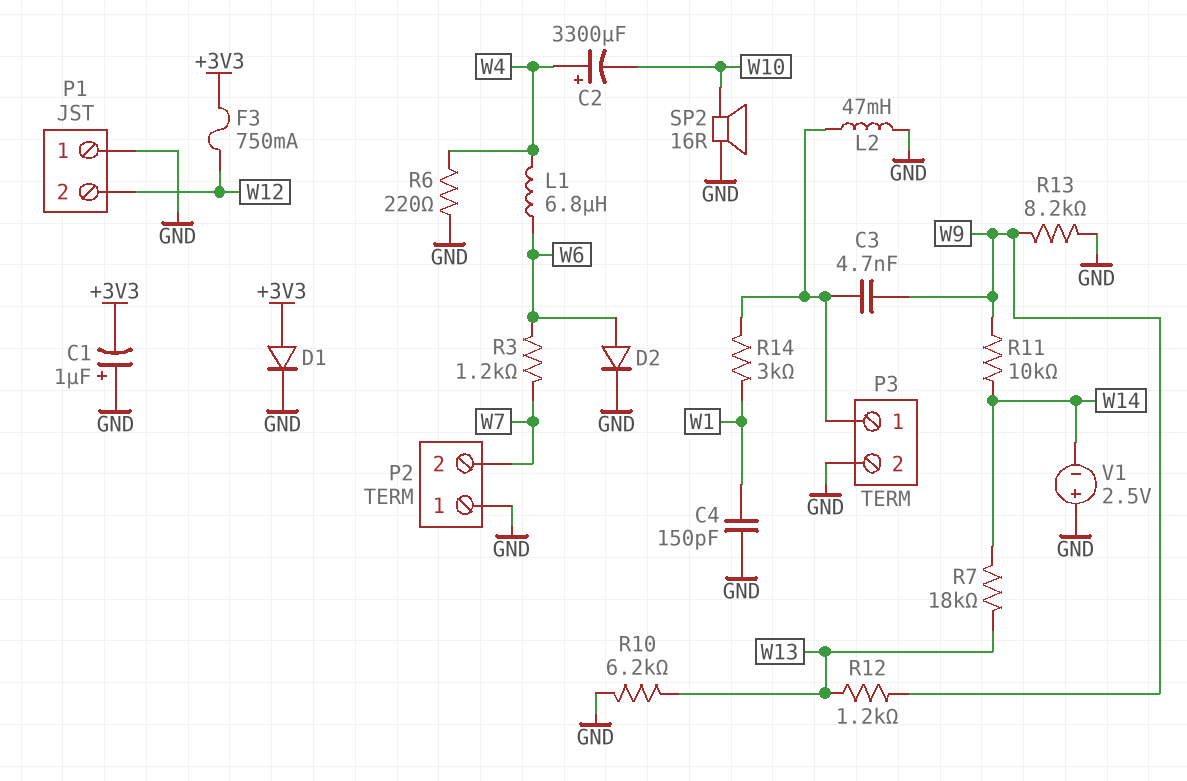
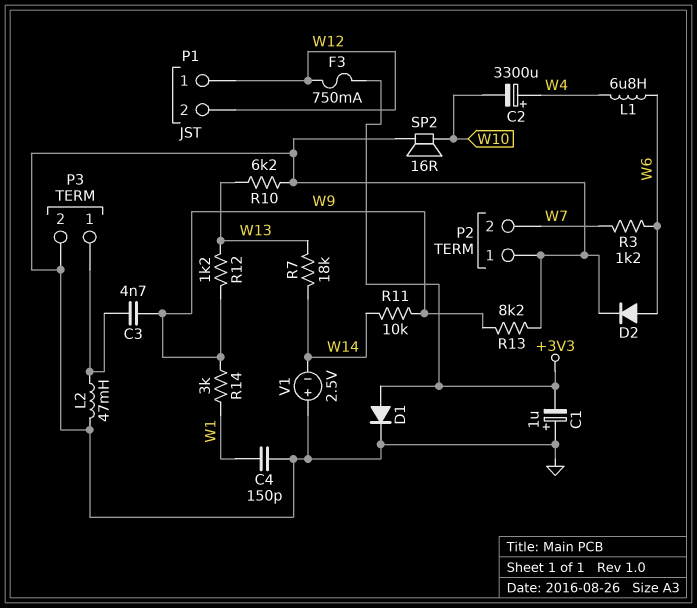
P1 pin 1: GND -> W12
R6: 220 (GND, W4) -> none
R14: 3k (P3/1, W1) -> 3k (W1, W9)

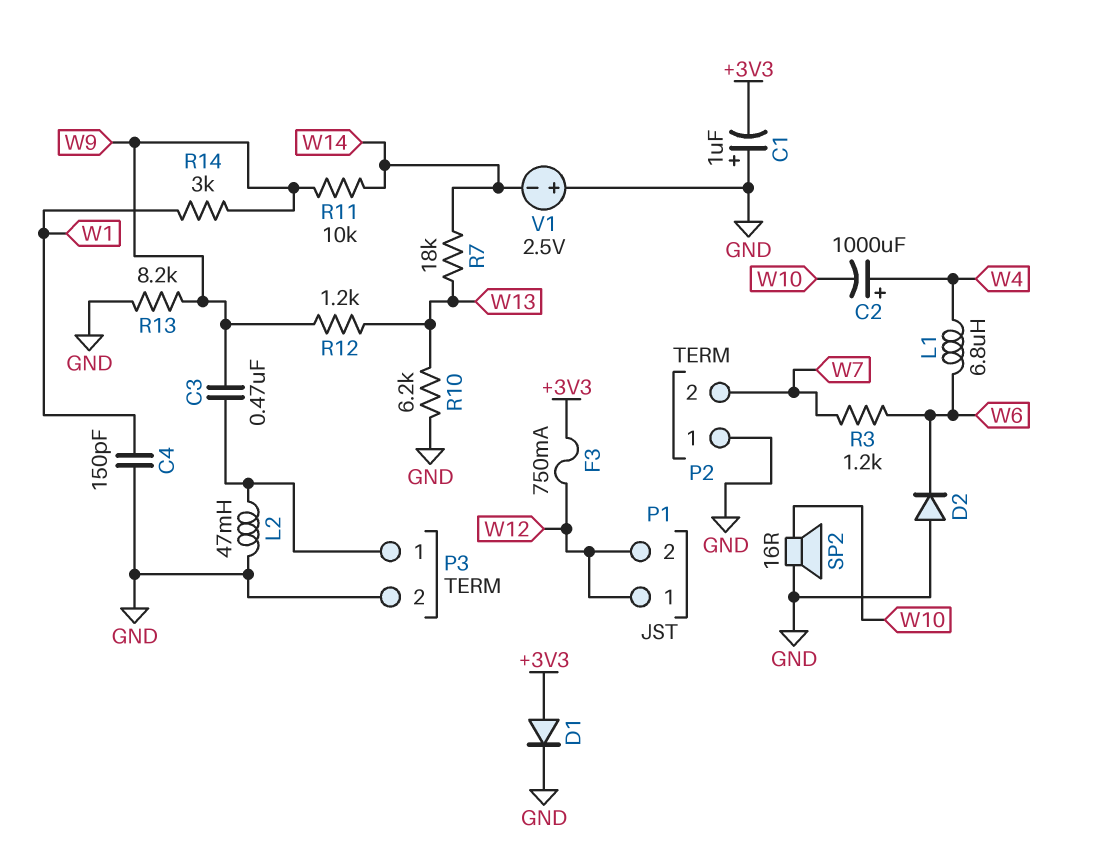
C2: 3300uF (plus W4, minus W10) -> 1000uF (plus W4, minus W10)
C3: 4.7nF (P3/1, W9) -> 470nF (P3/1, W9)
D2: diode (A W6, K GND) -> diode (A GND, K W6)

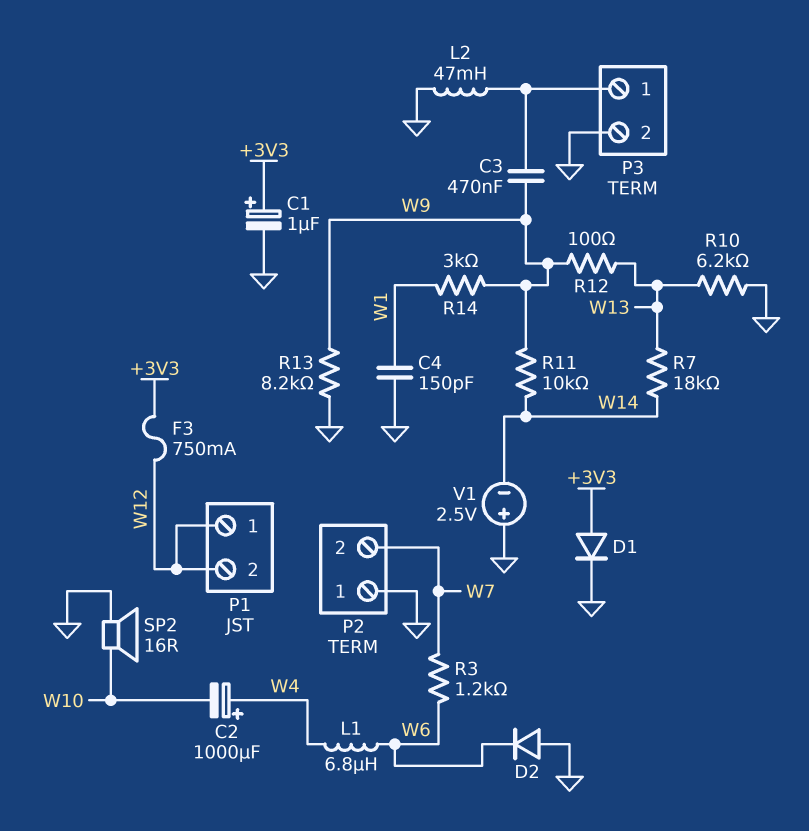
C1: 1uF (plus GND, minus +3V3) -> 1uF (plus +3V3, minus GND)
R12: 1.2k (W9, W13) -> 100 (W9, W13)

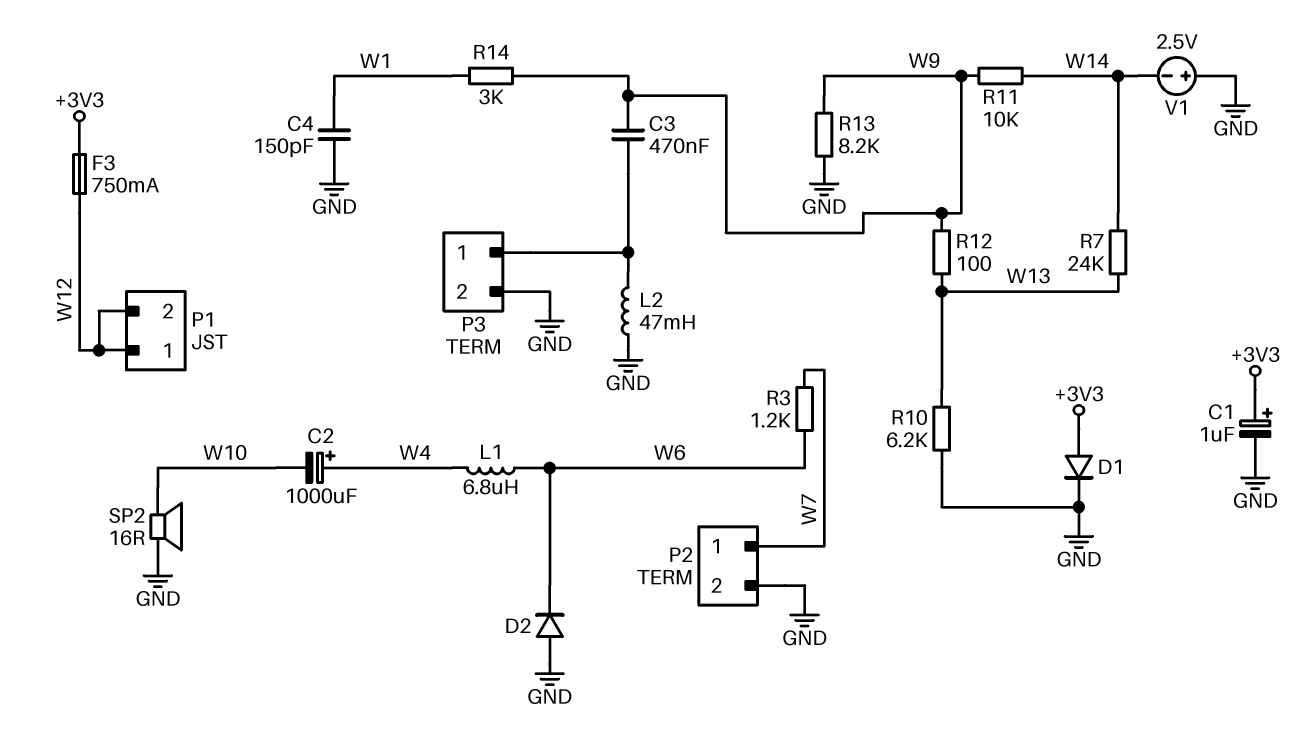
P2 pin 1: GND -> W7
P2 pin 2: W7 -> GND
R7: 18k (W13, W14) -> 24k (W13, W14)

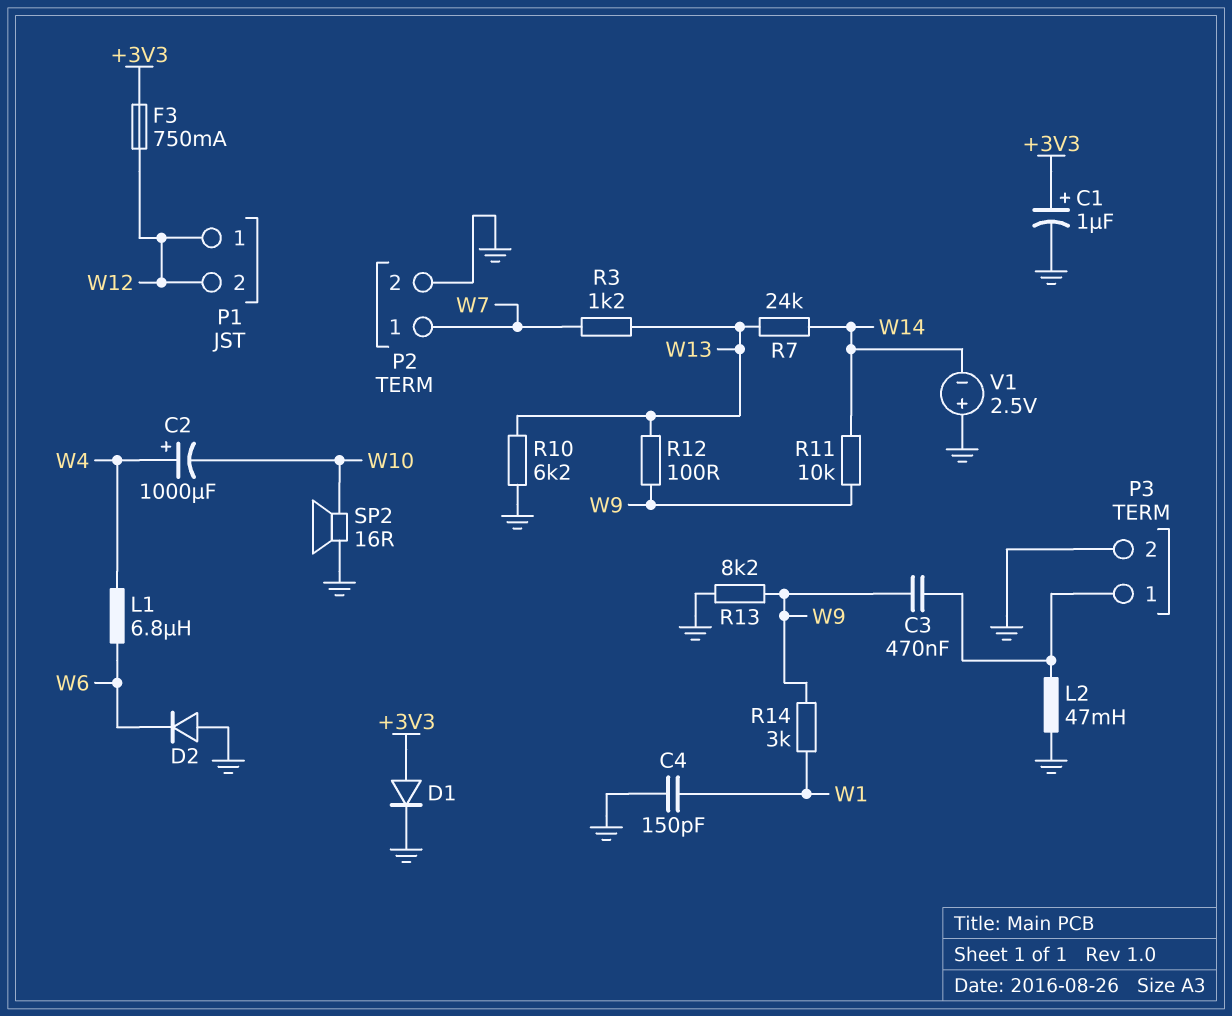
R3: 1.2k (W6, W7) -> 1.2k (W7, W13)

